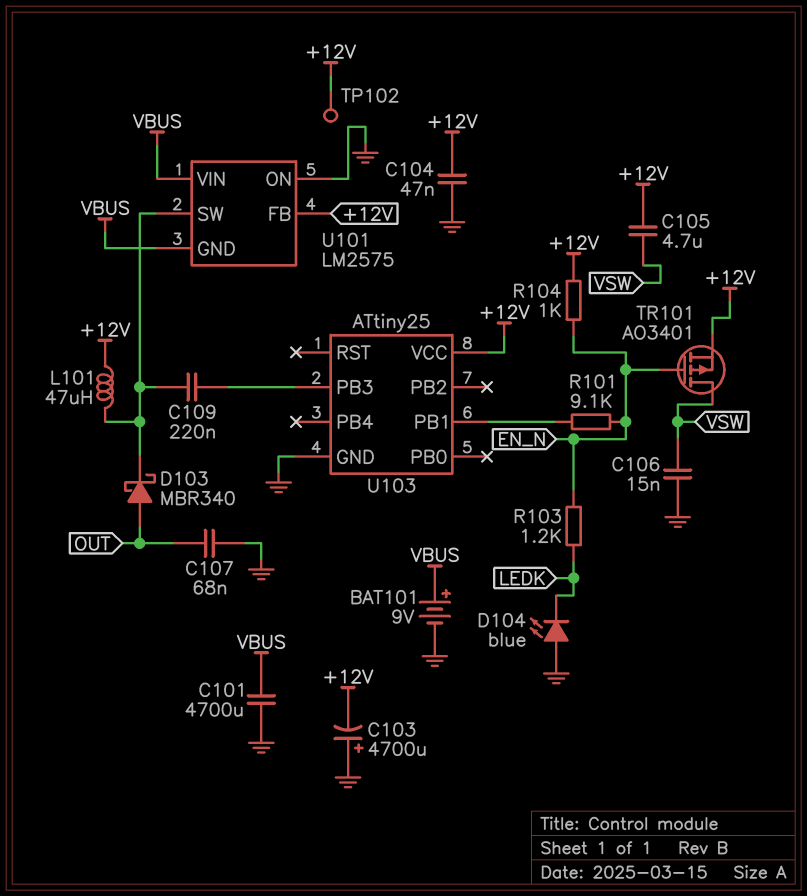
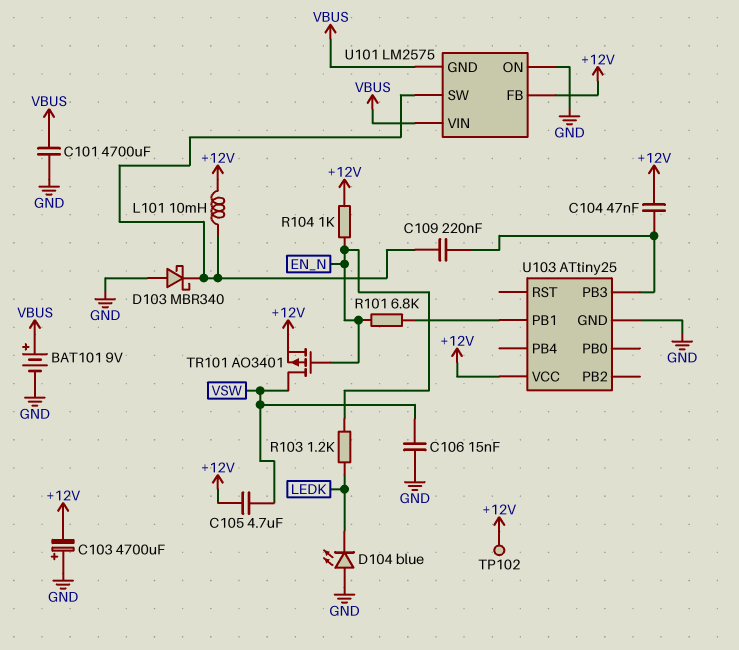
C104: 47nF (+12V, GND) -> 47nF (+12V, U103/PB3)
C107: 68nF (GND, OUT) -> none
D103: schottky MBR340 (A OUT, K U101/SW) -> schottky MBR340 (A GND, K U101/SW)
L101: 47uH (+12V, U101/SW) -> 10mH (+12V, U101/SW)
R101: 9.1k (EN_N, U103/PB1) -> 6.8k (EN_N, U103/PB1)

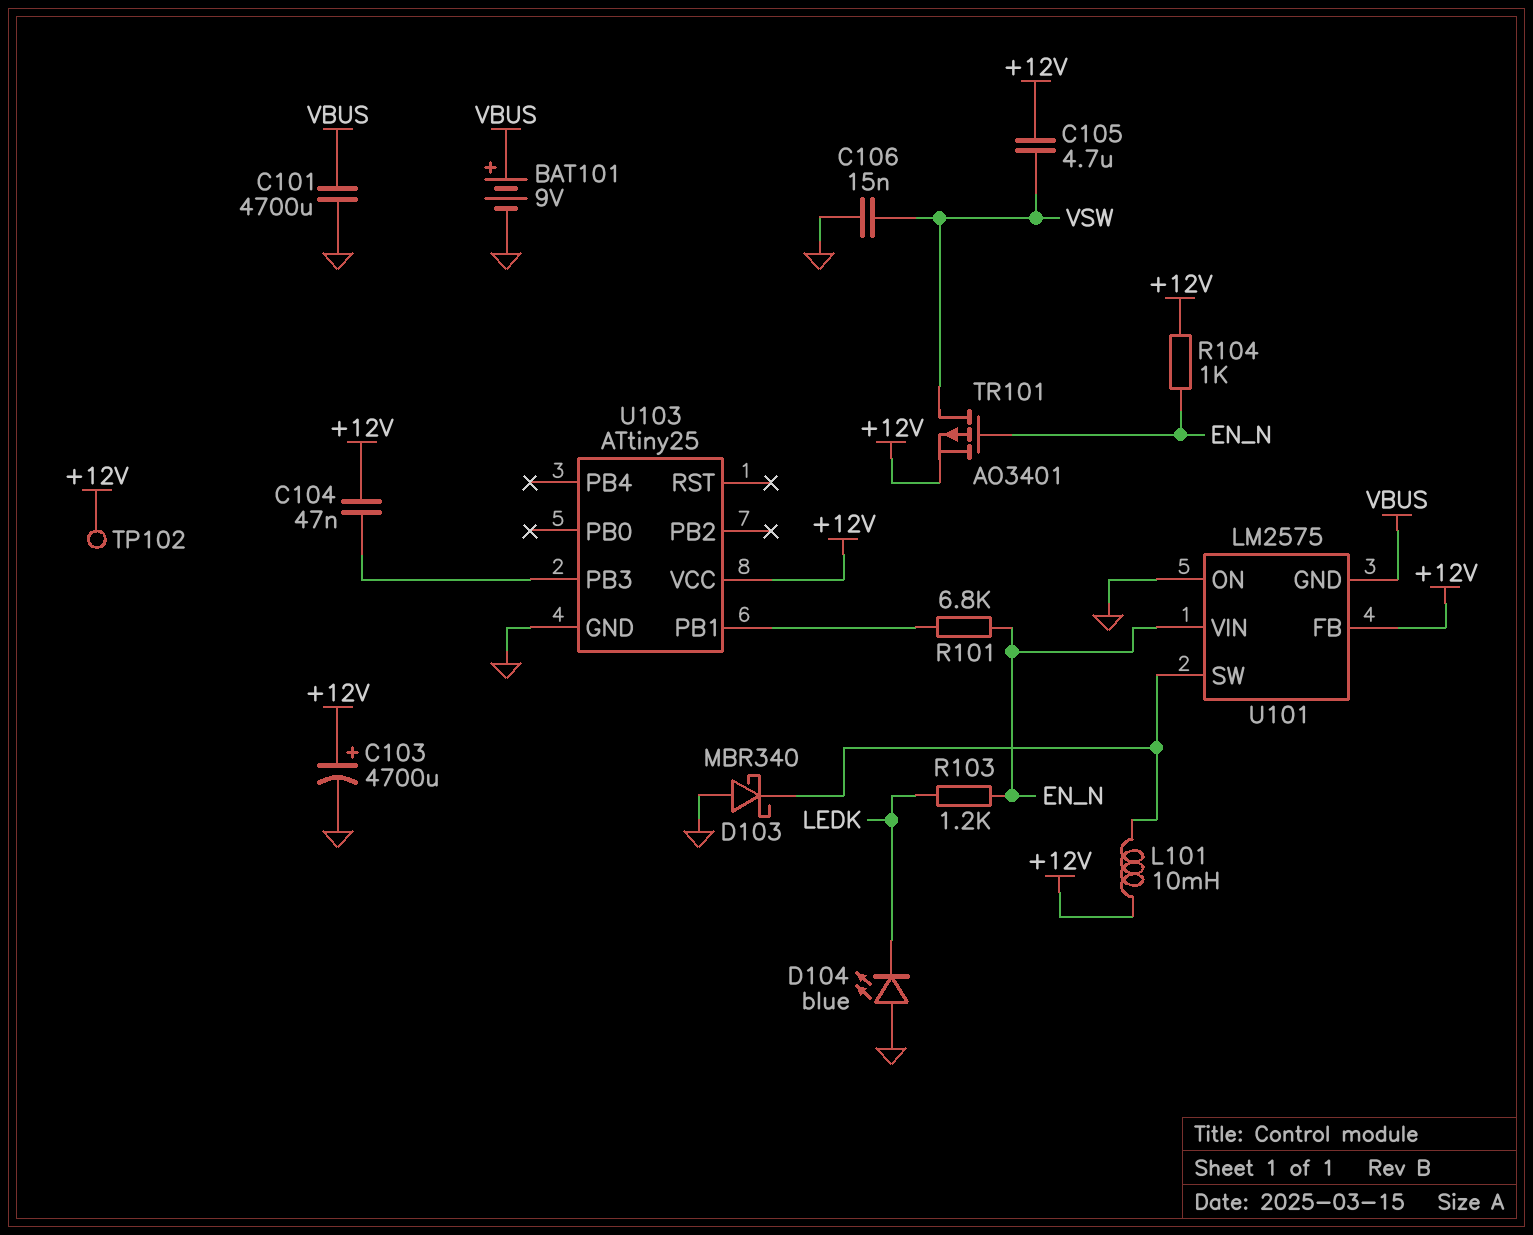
C103: 4700uF (plus GND, minus +12V) -> 4700uF (plus +12V, minus GND)
C109: 220nF (U101/SW, U103/PB3) -> none
U101 pin VIN: VBUS -> EN_N

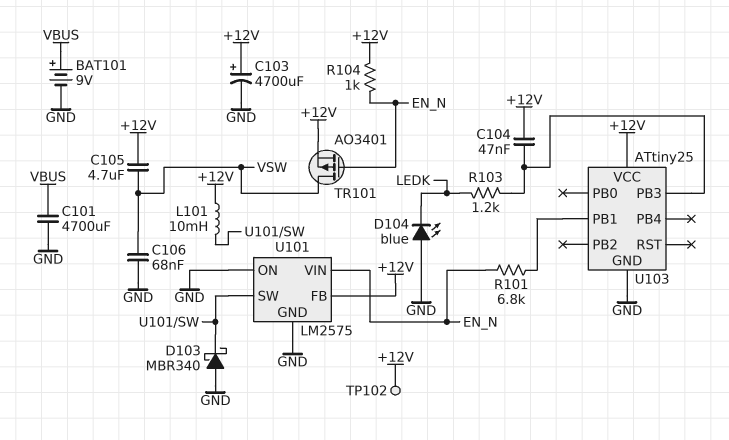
C106: 15nF (GND, VSW) -> 68nF (GND, VSW)
R103: 1.2k (EN_N, LEDK) -> 1.2k (LEDK, U103/PB3)
U101 pin GND: VBUS -> GND

